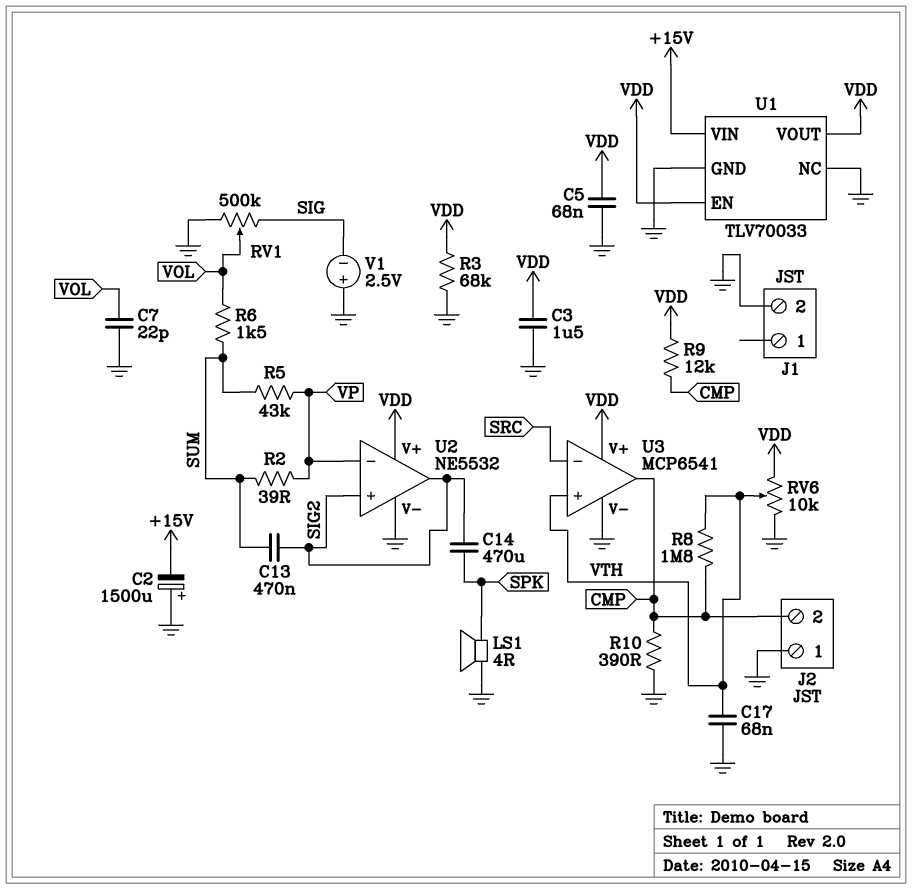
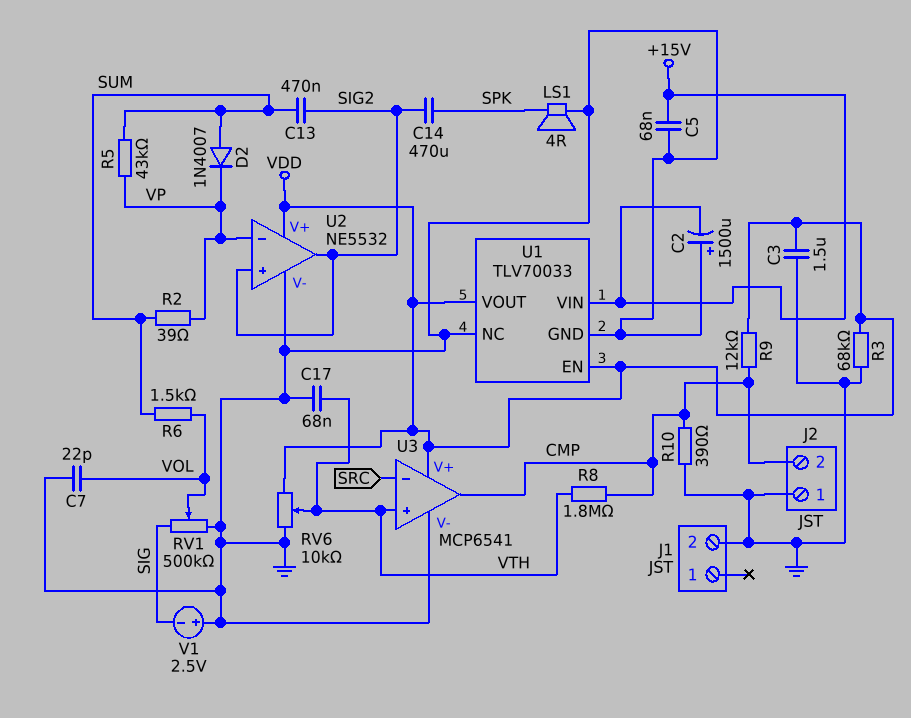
C5: 68nF (GND, VDD) -> 68nF (+15V, GND)
D2: none -> diode 1N4007 (A SUM, K VP)

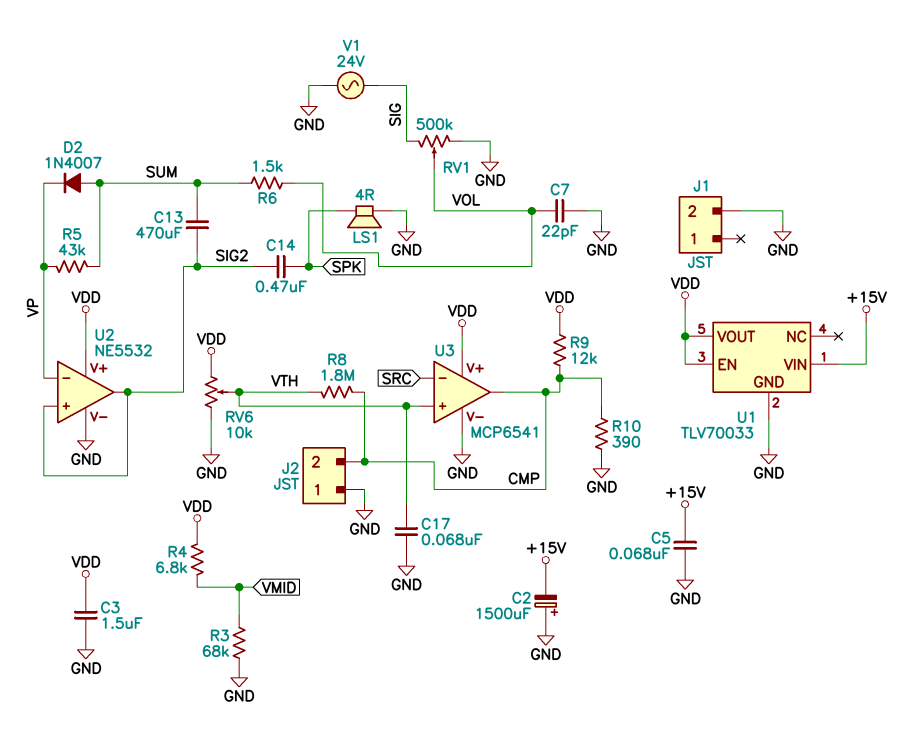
C13: 470nF (SIG2, SUM) -> 470uF (SIG2, SUM)
C14: 470uF (SIG2, SPK) -> 470nF (SIG2, SPK)
R2: 39 (SUM, VP) -> none
R3: 68k (GND, VDD) -> 68k (GND, VMID)
R4: none -> 6.8k (VDD, VMID)
U1 pin NC: GND -> none
V1: 2.5V (plus GND, minus SIG) -> AC 24V (GND, SIG)

